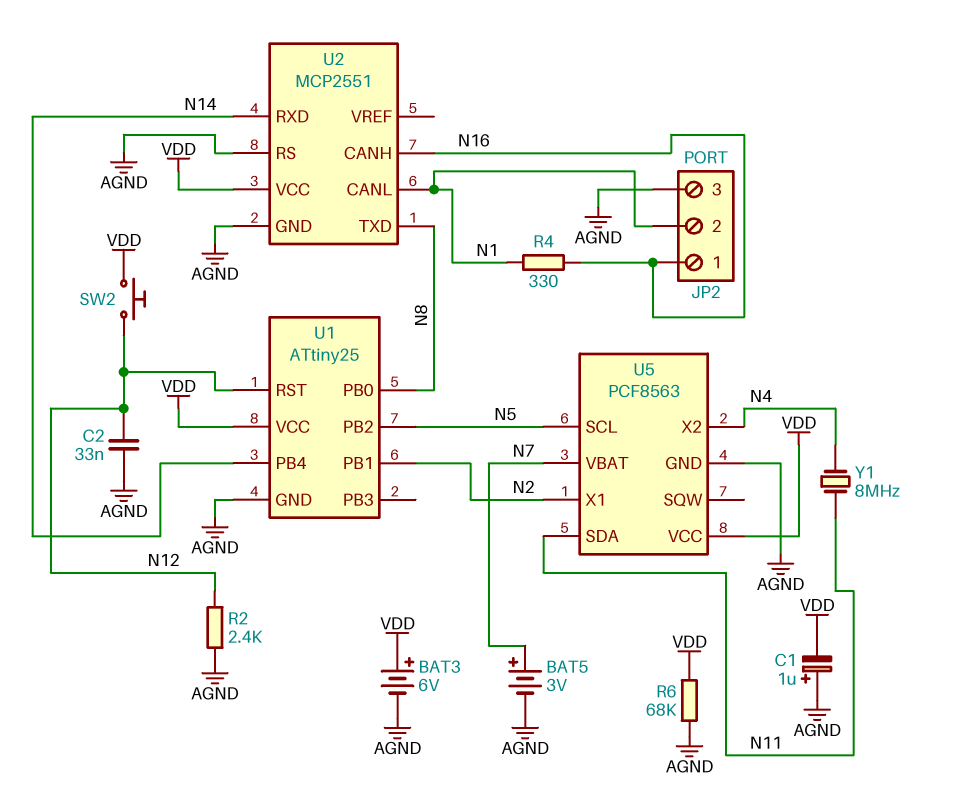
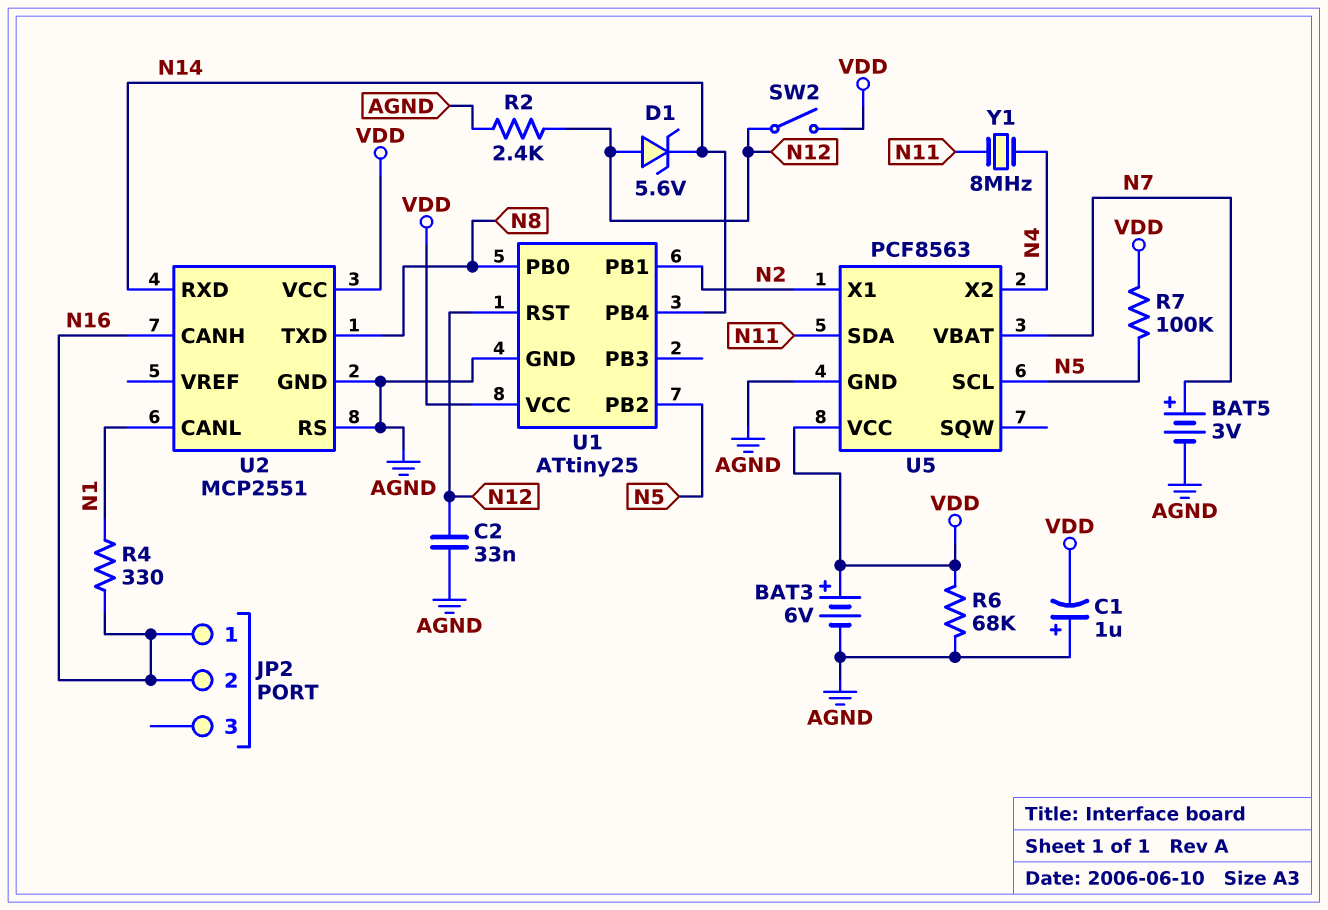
D1: none -> zener 5.6V (A N12, K N14)
JP2 pin 2: N1 -> N16
JP2 pin 3: AGND -> none
R7: none -> 100k (N5, VDD)
SW2: button (N12, VDD) -> switch (N12, VDD)

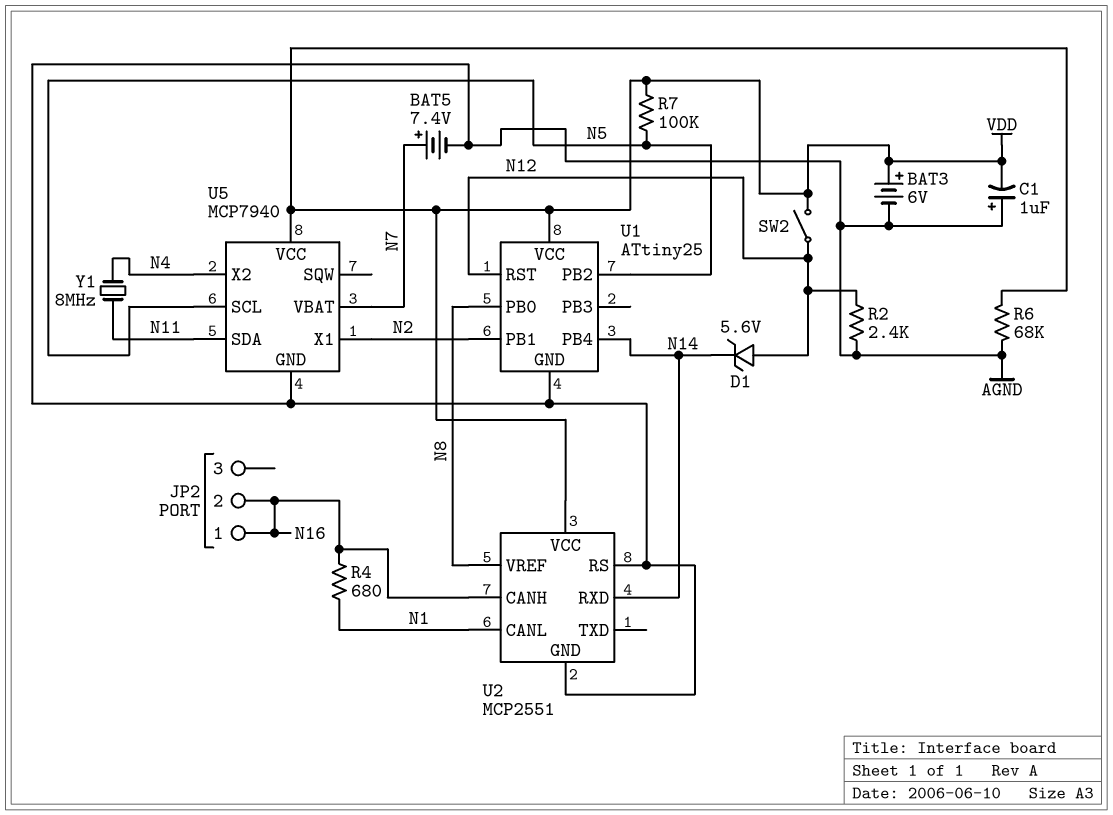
BAT5: 3V (plus N7, minus AGND) -> 7.4V (plus N7, minus AGND)
C2: 33nF (AGND, N12) -> none
R4: 330 (N1, N16) -> 680 (N1, N16)
U2 pin TXD: N8 -> none
U2 pin VREF: none -> N8
U5: PCF8563 -> MCP7940

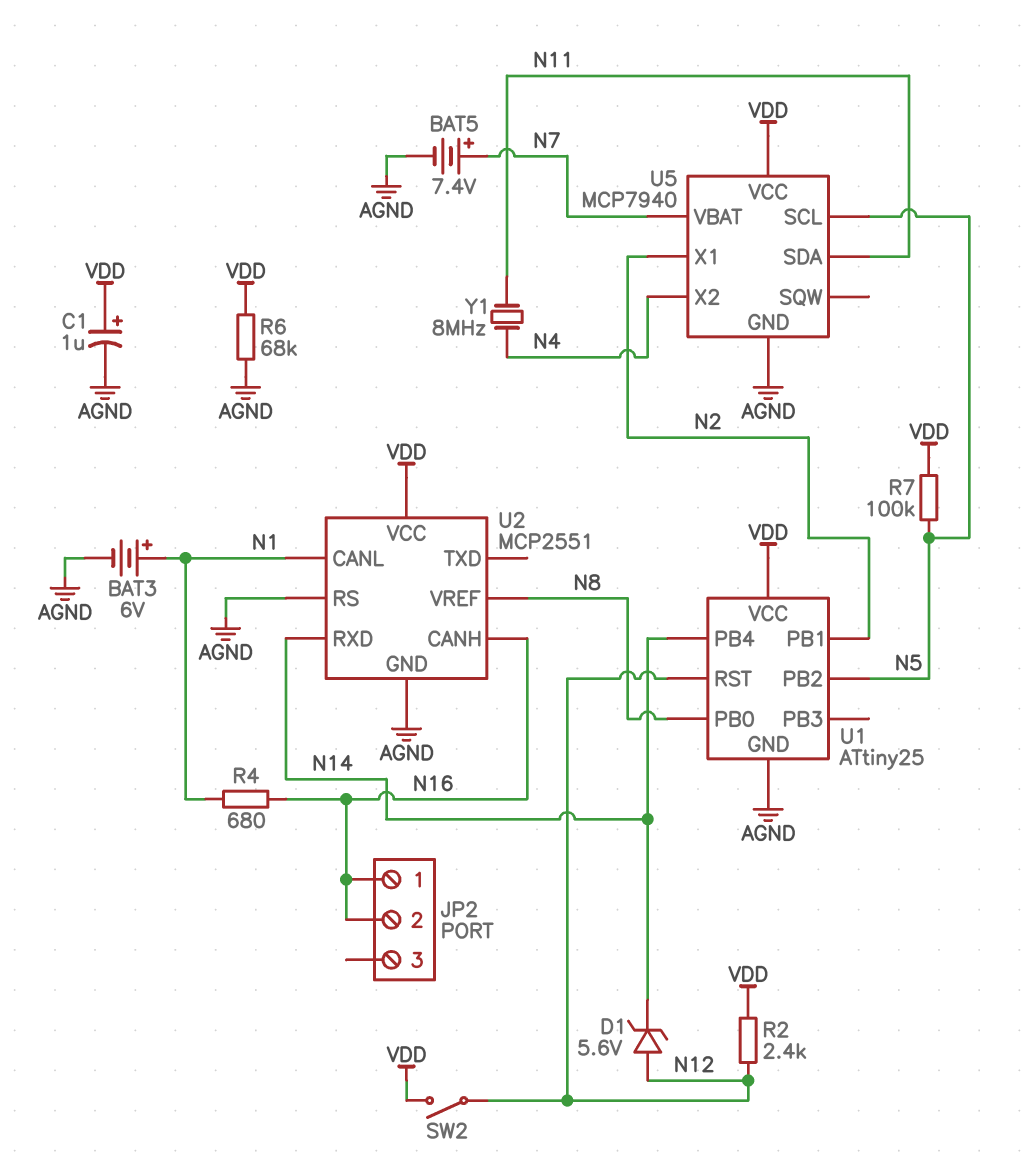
BAT3: 6V (plus VDD, minus AGND) -> 6V (plus N1, minus AGND)
C1: 1uF (plus AGND, minus VDD) -> 1uF (plus VDD, minus AGND)
R2: 2.4k (AGND, N12) -> 2.4k (N12, VDD)

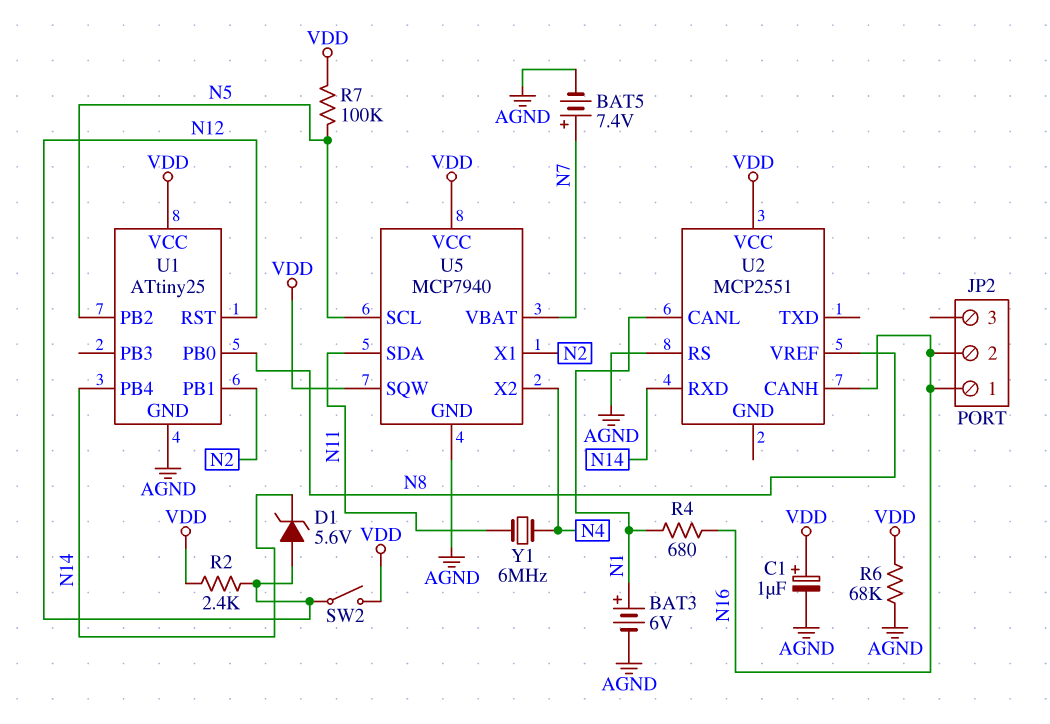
U2 pin GND: AGND -> none
U5 pin SQW: none -> VDD
Y1: 8MHz (N4, N11) -> 6MHz (N4, N11)

